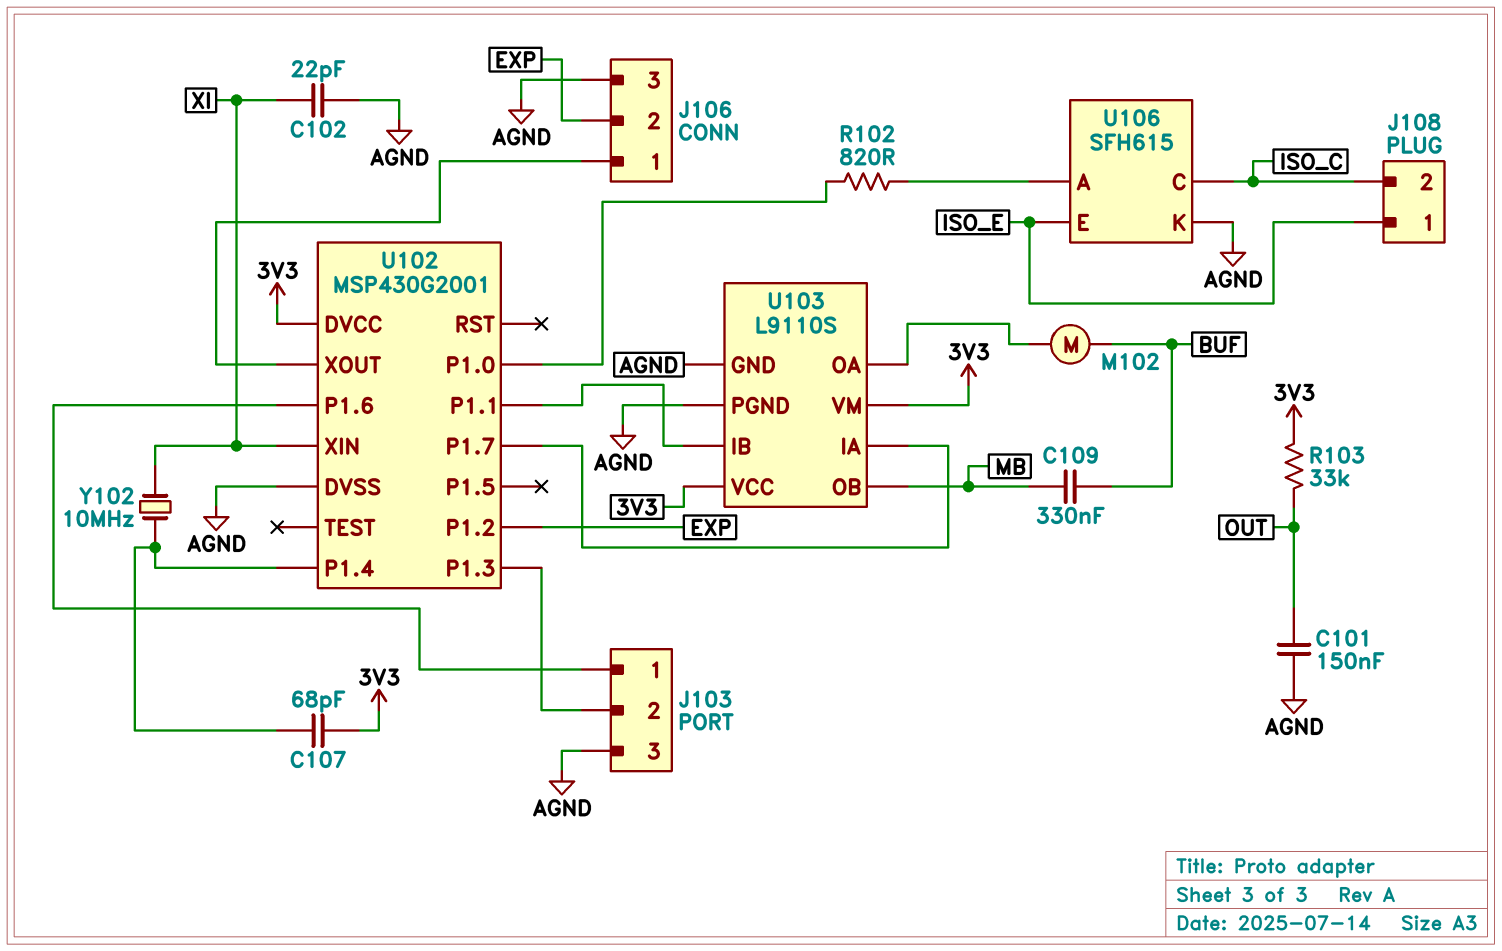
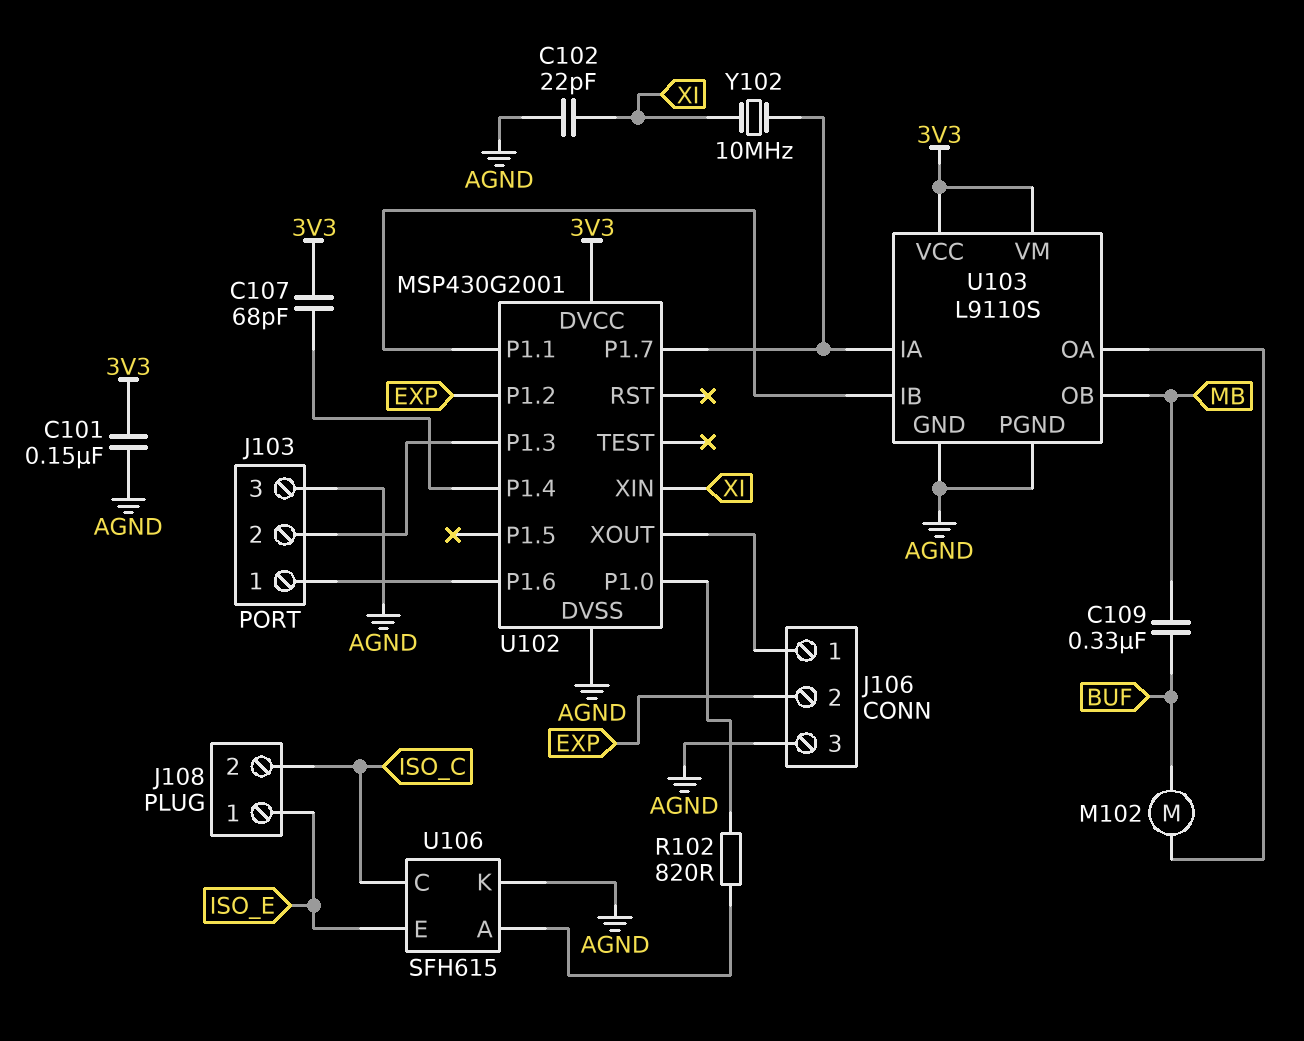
C101: 150nF (AGND, OUT) -> 150nF (3V3, AGND)
R103: 33k (3V3, OUT) -> none
Y102: 10MHz (U102/P1.4, XI) -> 10MHz (U102/P1.7, XI)

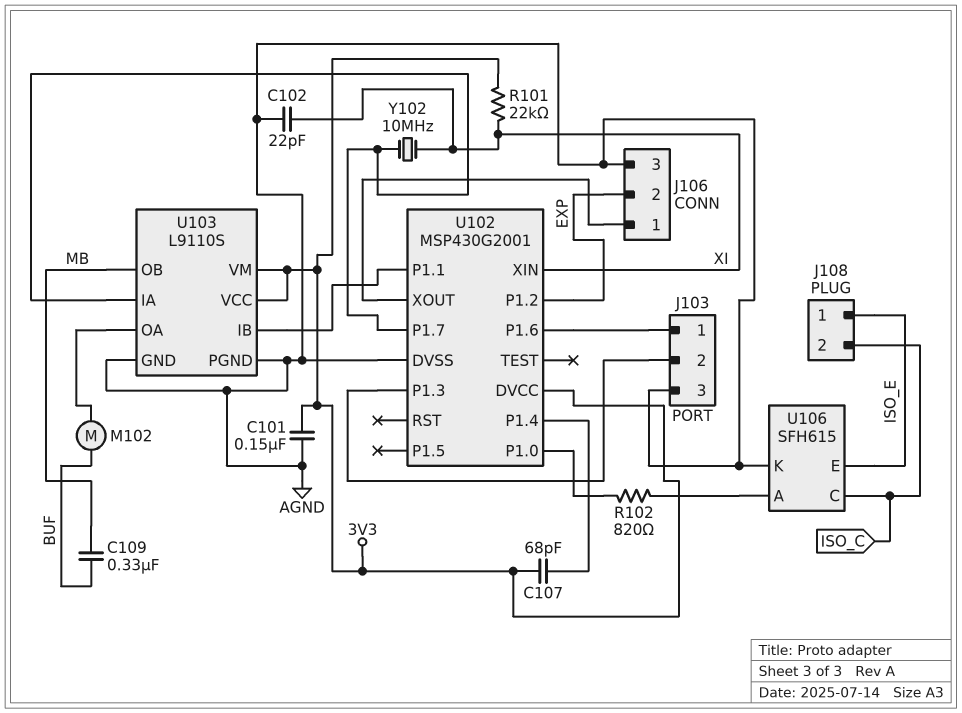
R101: none -> 22k (3V3, XI)

